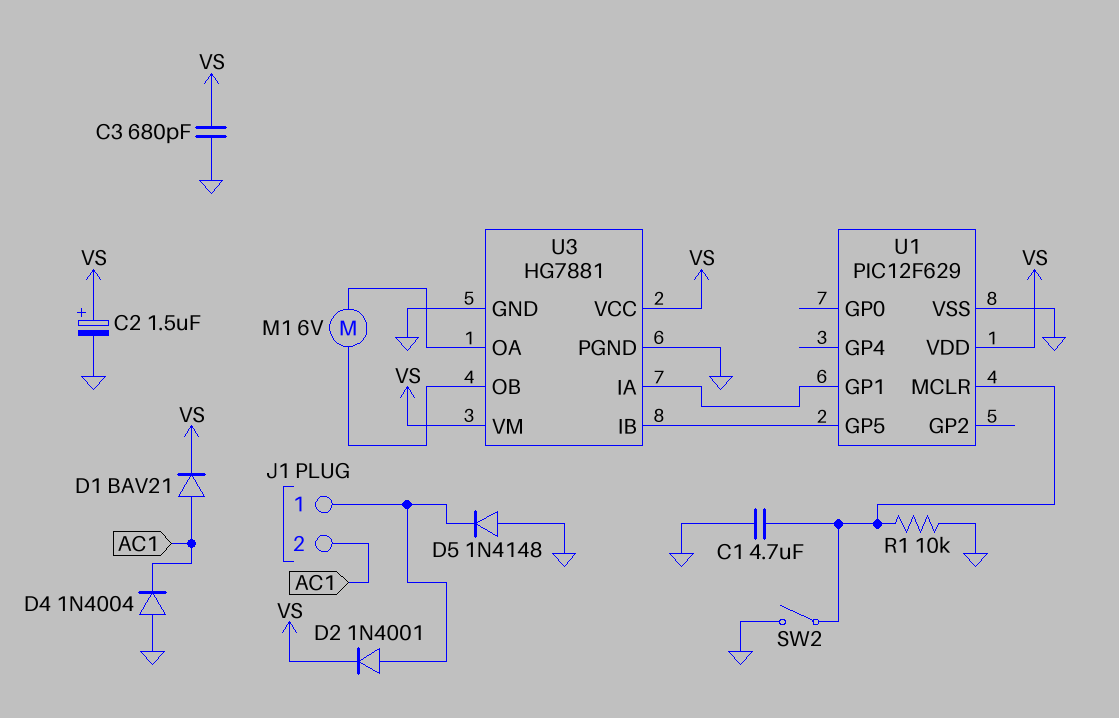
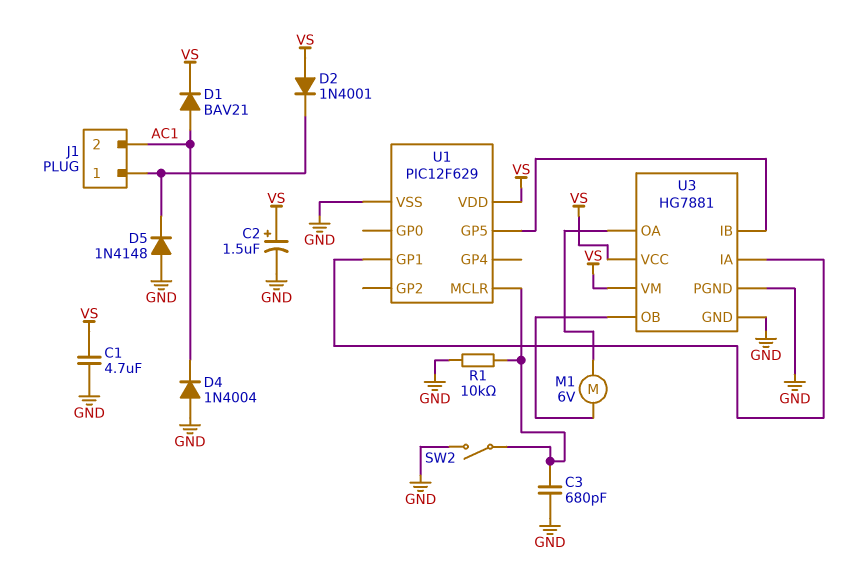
C1: 4.7uF (GND, U1/MCLR) -> 4.7uF (GND, VS)
C3: 680pF (GND, VS) -> 680pF (GND, U1/MCLR)
D2: diode 1N4001 (A J1/1, K VS) -> diode 1N4001 (A VS, K J1/1)

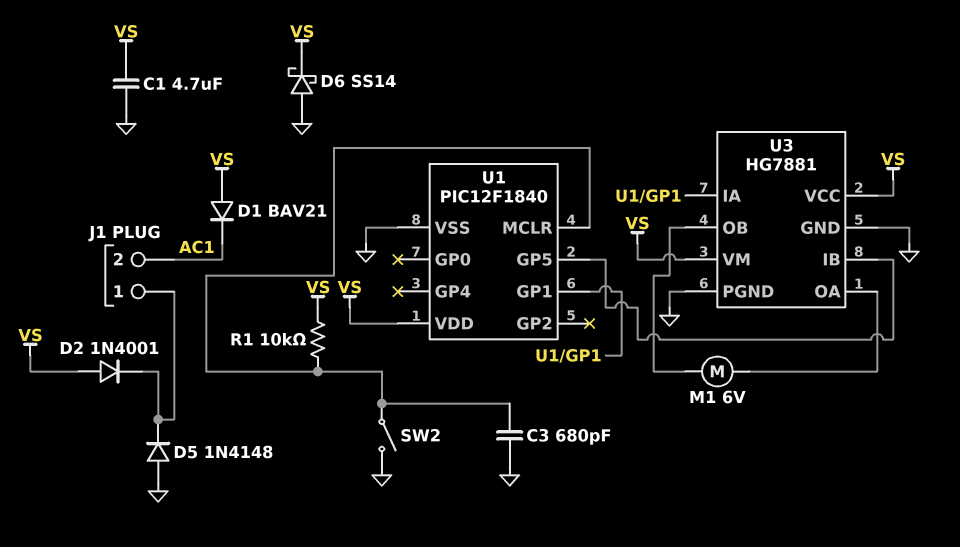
C2: 1.5uF (plus VS, minus GND) -> none
D1: diode BAV21 (A AC1, K VS) -> diode BAV21 (A VS, K AC1)
D4: diode 1N4004 (A GND, K AC1) -> none
D6: none -> schottky SS14 (A GND, K VS)
R1: 10k (GND, U1/MCLR) -> 10k (U1/MCLR, VS)
U1: PIC12F629 -> PIC12F1840

